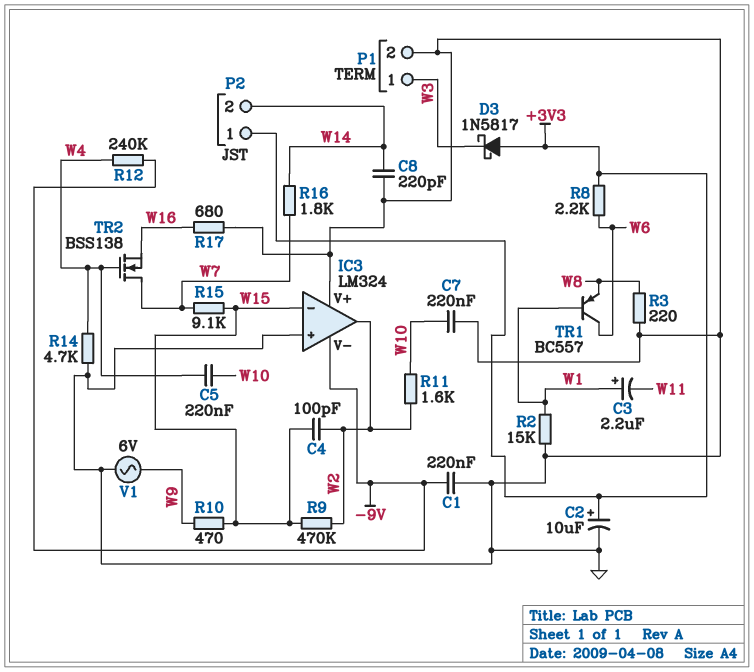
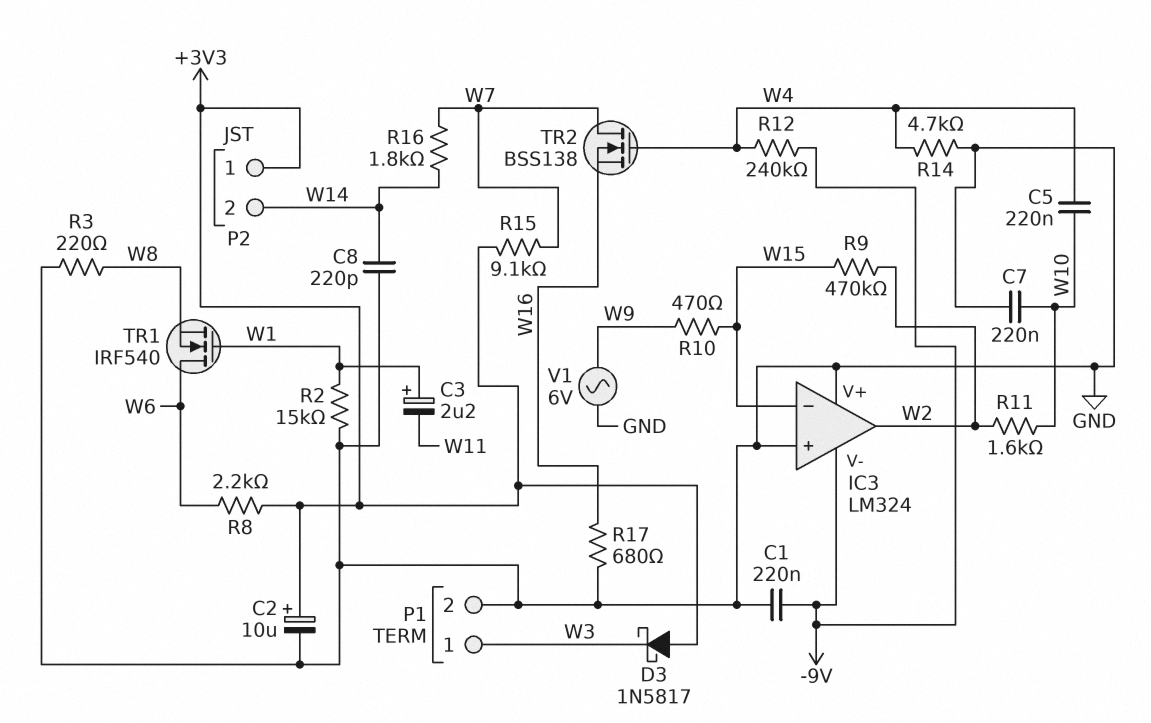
C4: 100pF (W2, W15) -> none
R15: 9.1k (W7, W15) -> 9.1k (+3V3, W7)
TR1: PNP BC557 (B W1, C W6, E W8) -> NMOS IRF540 (G W1, D W6, S W8)

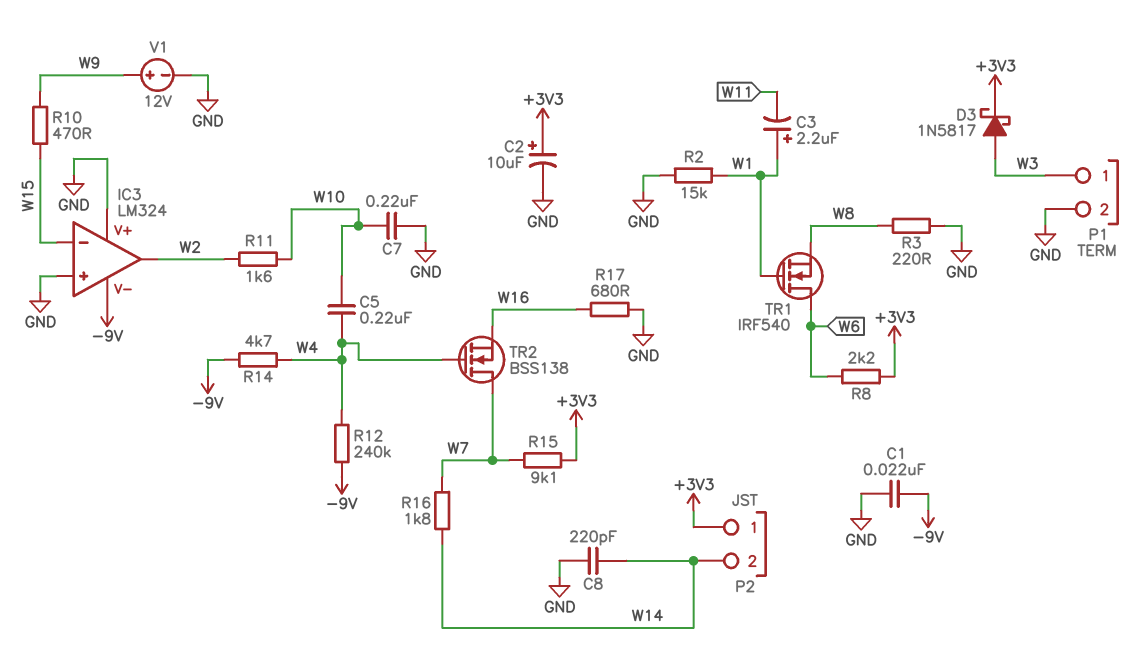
C1: 220nF (-9V, GND) -> 22nF (-9V, GND)
D3: schottky 1N5817 (A +3V3, K W3) -> schottky 1N5817 (A W3, K +3V3)
R9: 470k (W2, W15) -> none
R14: 4.7k (GND, W4) -> 4.7k (-9V, W4)
V1: AC 6V (GND, W9) -> 12V (plus W9, minus GND)

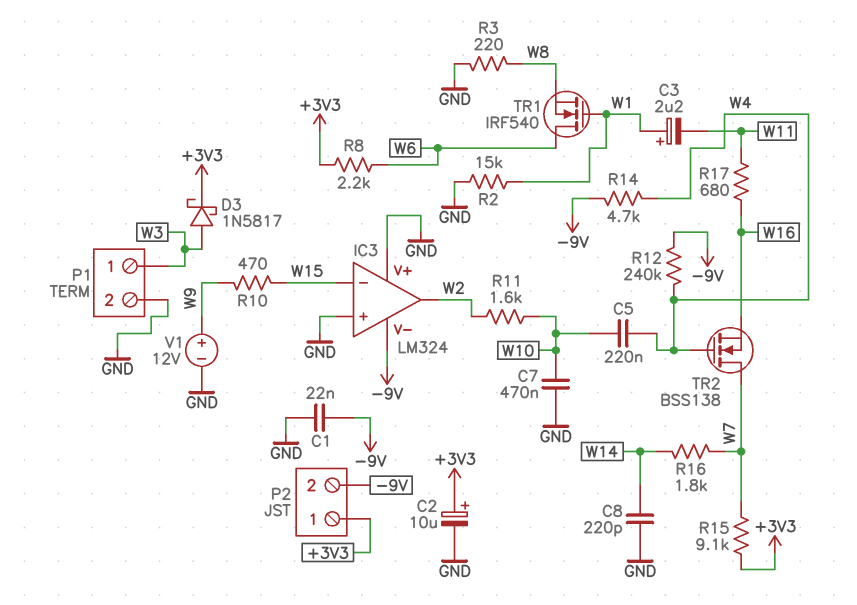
C7: 220nF (GND, W10) -> 470nF (GND, W10)
P2 pin 2: W14 -> -9V
R17: 680 (GND, W16) -> 680 (W11, W16)

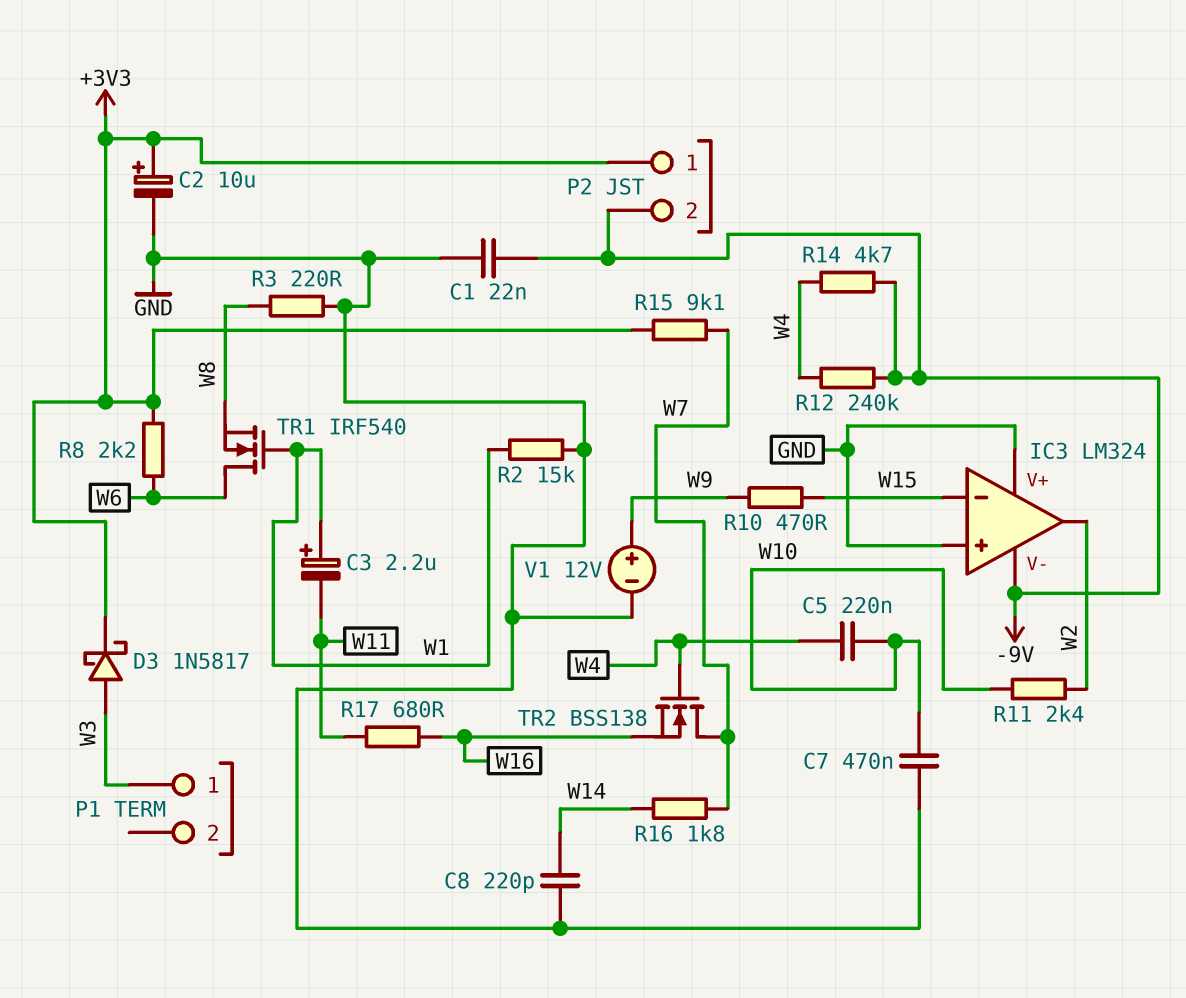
P1 pin 2: GND -> none
R11: 1.6k (W2, W10) -> 2.4k (W2, W10)

